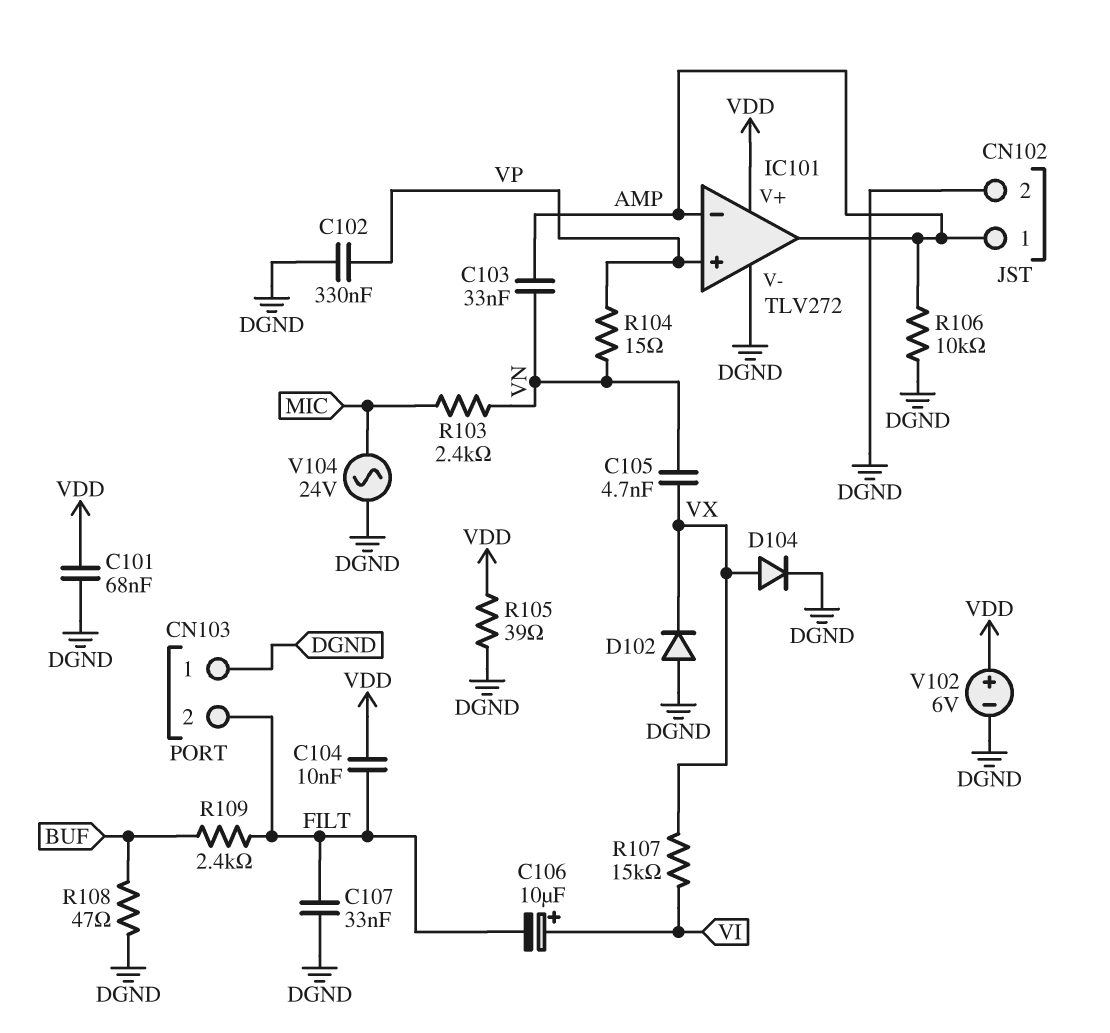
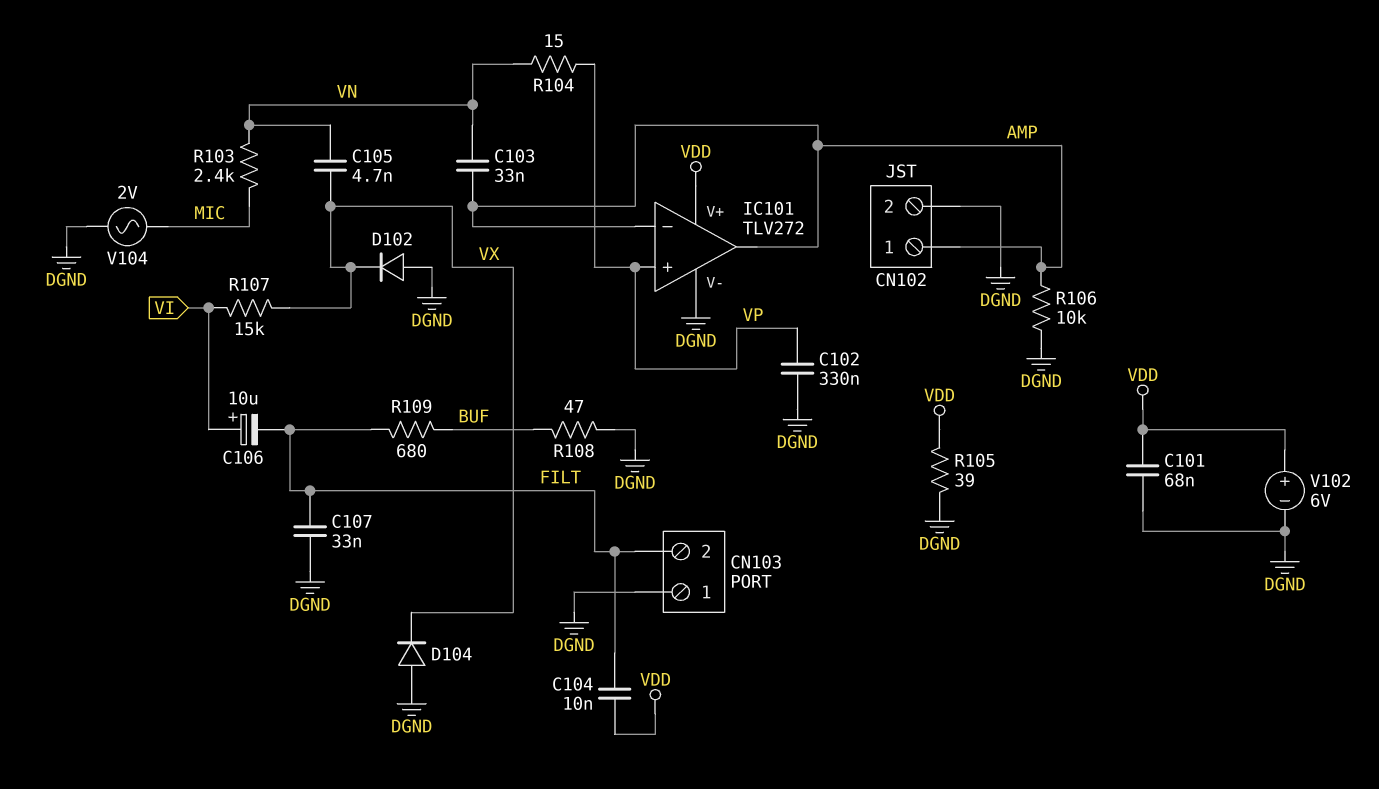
D104: diode (A VX, K DGND) -> diode (A DGND, K VX)
R109: 2.4k (BUF, FILT) -> 680 (BUF, FILT)
V104: AC 24V (DGND, MIC) -> AC 2V (DGND, MIC)

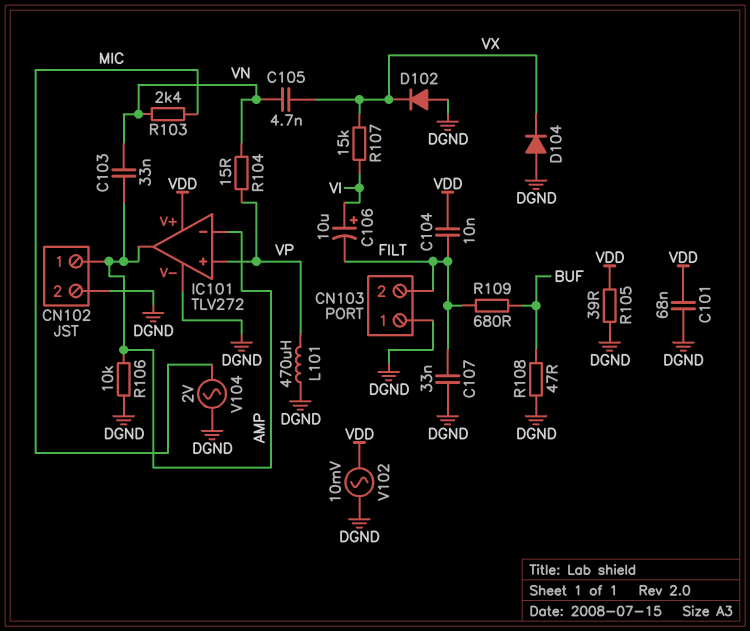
C102: 330nF (DGND, VP) -> none
L101: none -> 470uH (DGND, VP)
V102: 6V (plus VDD, minus DGND) -> AC 10mV (DGND, VDD)

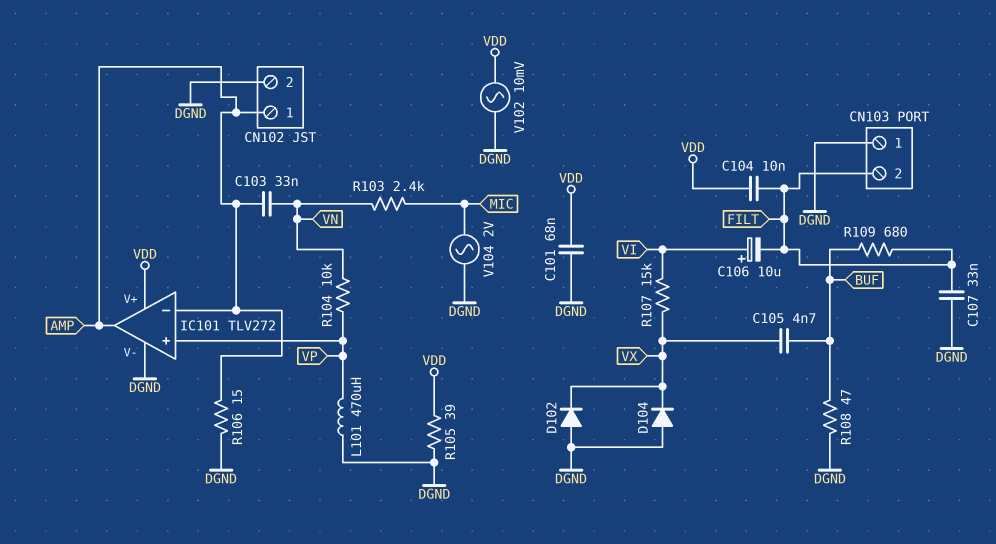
C105: 4.7nF (VN, VX) -> 4.7nF (BUF, VX)
R104: 15 (VN, VP) -> 10k (VN, VP)
R106: 10k (AMP, DGND) -> 15 (AMP, DGND)

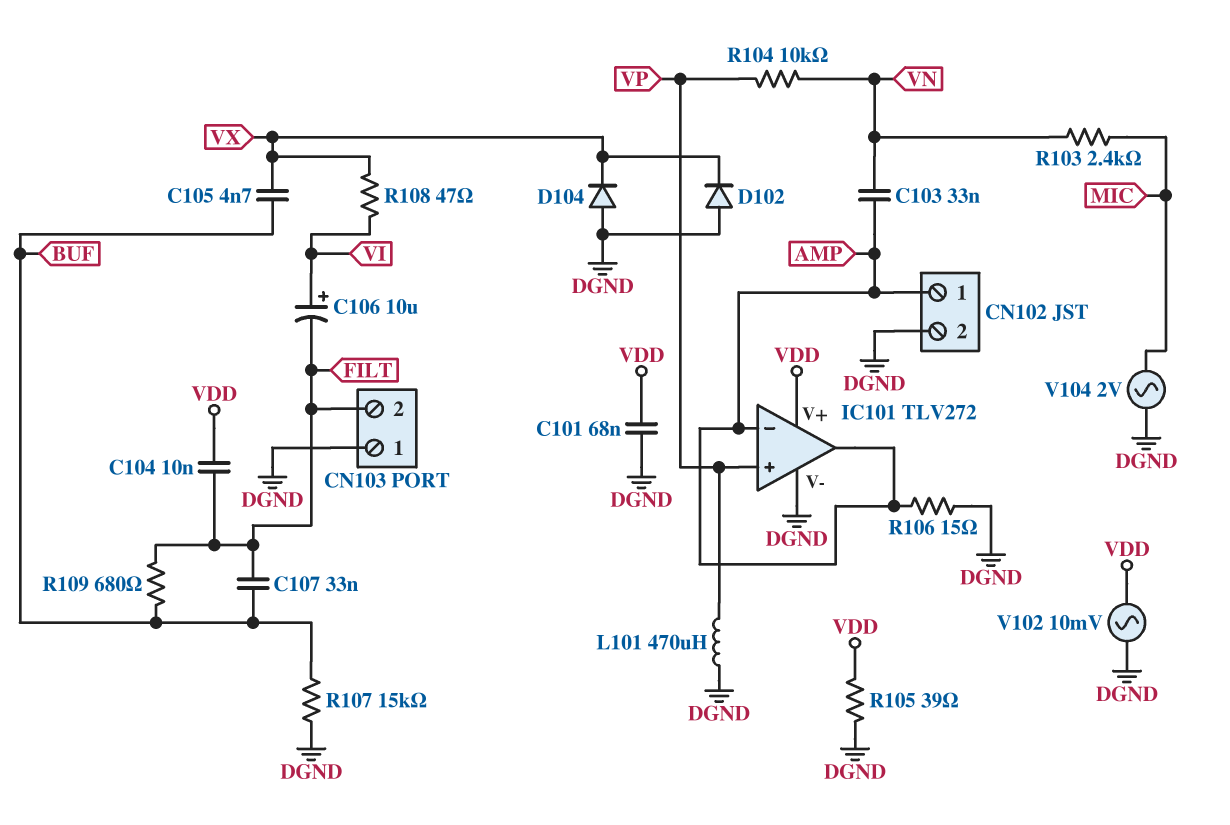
C107: 33nF (DGND, FILT) -> 33nF (BUF, FILT)
R107: 15k (VI, VX) -> 15k (BUF, DGND)
R108: 47 (BUF, DGND) -> 47 (VI, VX)

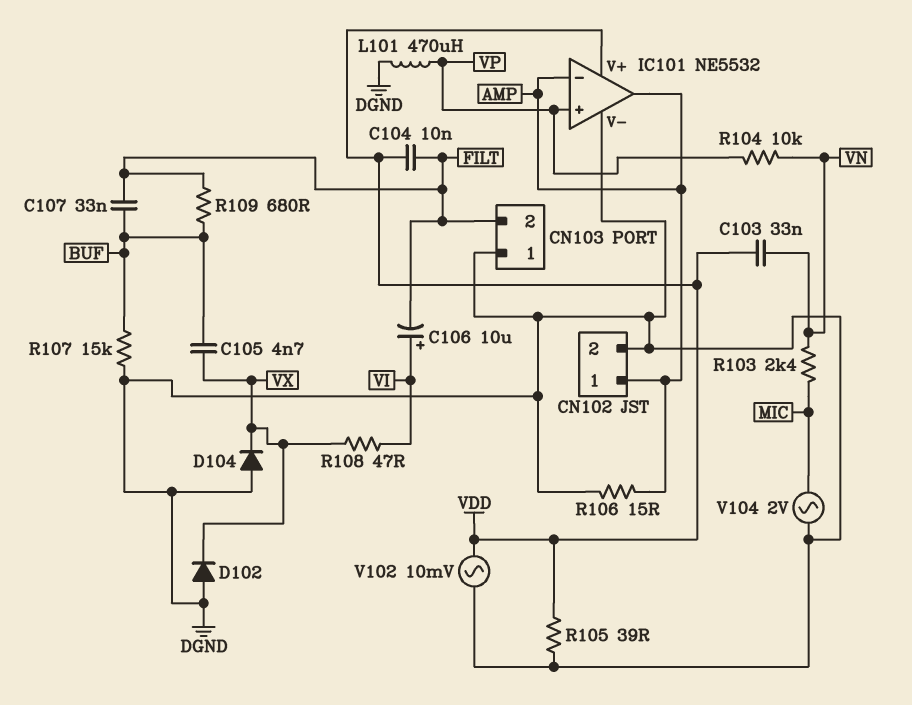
C101: 68nF (DGND, VDD) -> none
C103: 33nF (AMP, VN) -> 33nF (VDD, VN)
IC101: TLV272 -> NE5532

